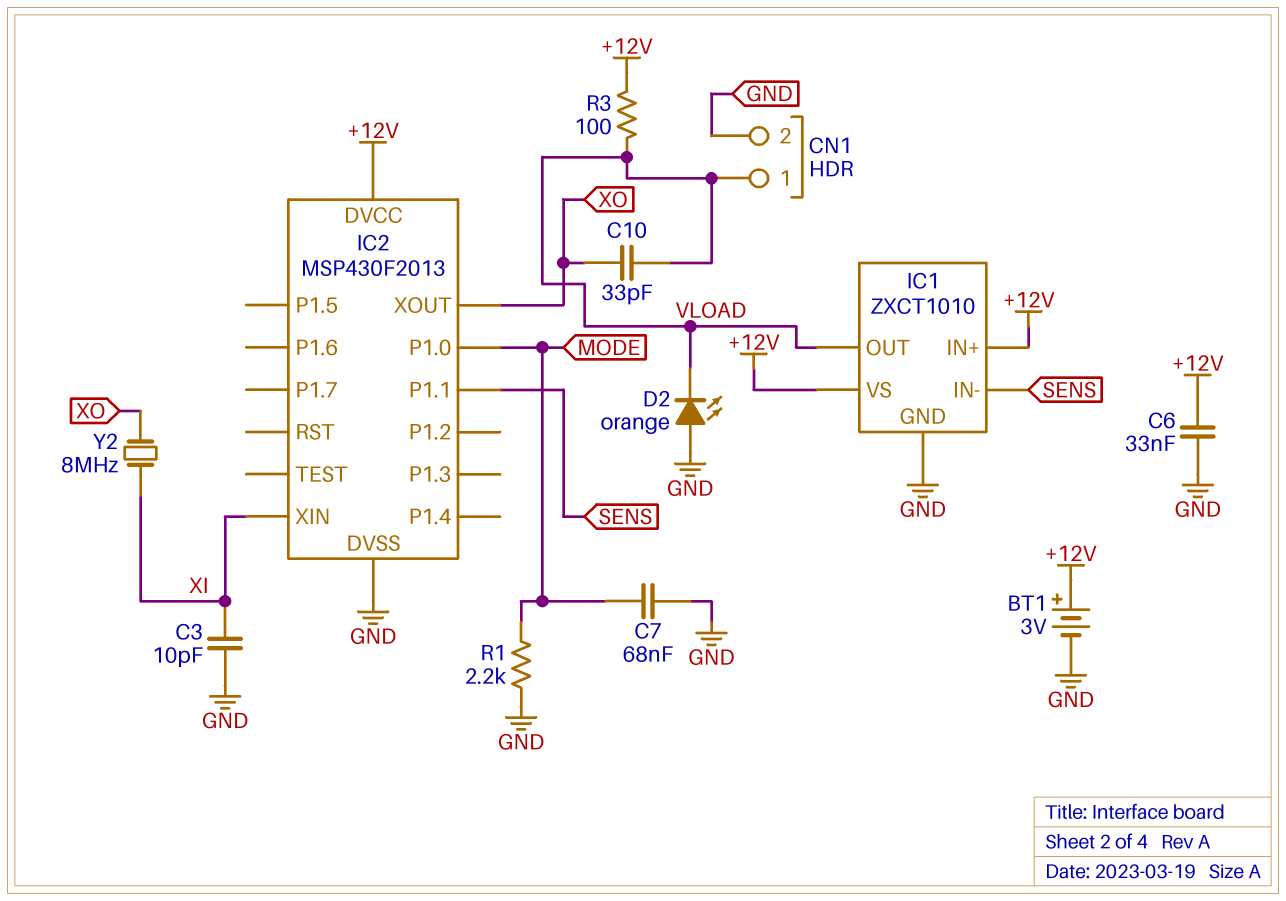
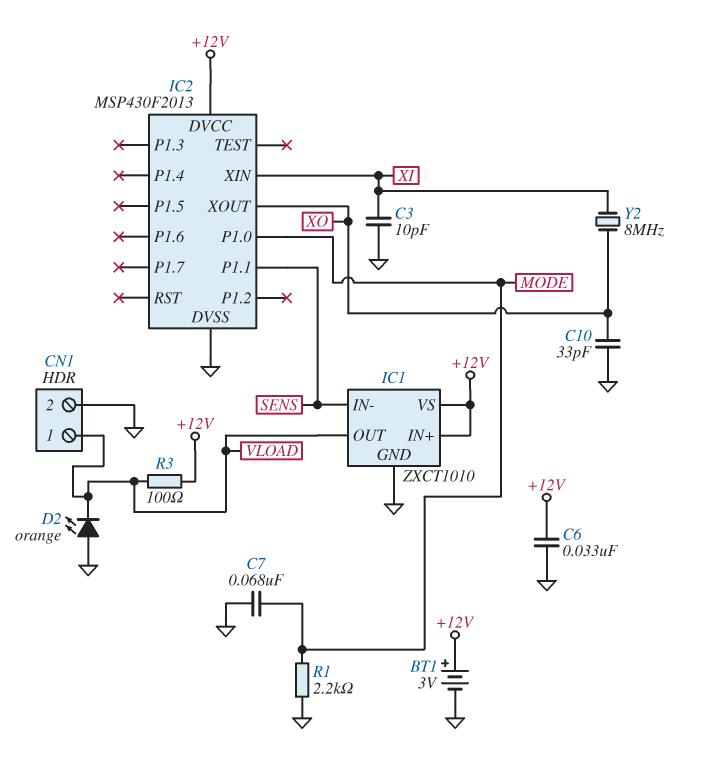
C10: 33pF (VLOAD, XO) -> 33pF (GND, XO)

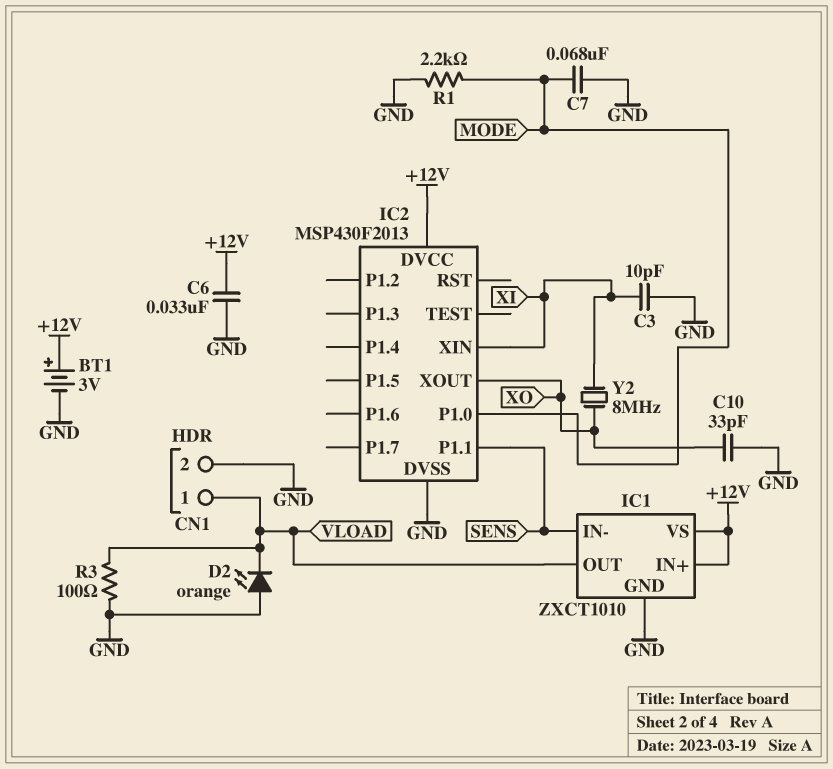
R3: 100 (+12V, VLOAD) -> 100 (GND, VLOAD)

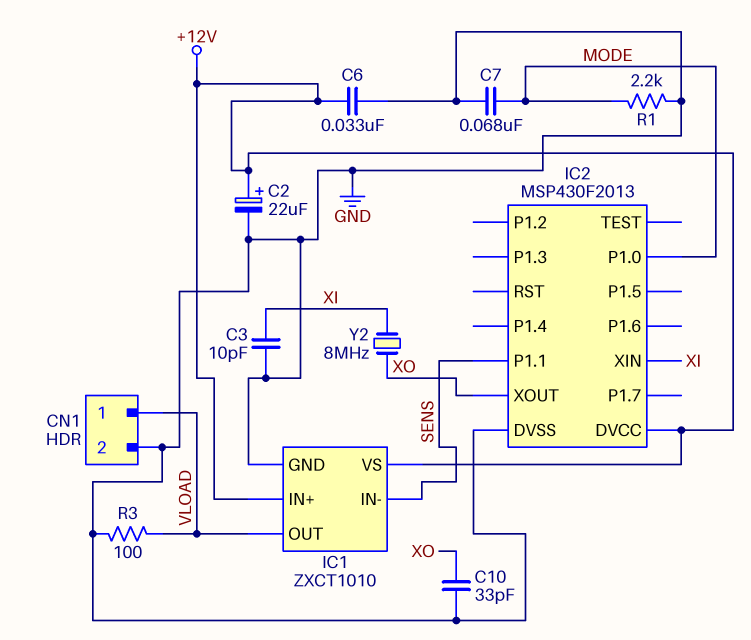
BT1: 3V (plus +12V, minus GND) -> none
C2: none -> 22uF (plus +12V, minus GND)
D2: LED orange (A GND, K VLOAD) -> none

